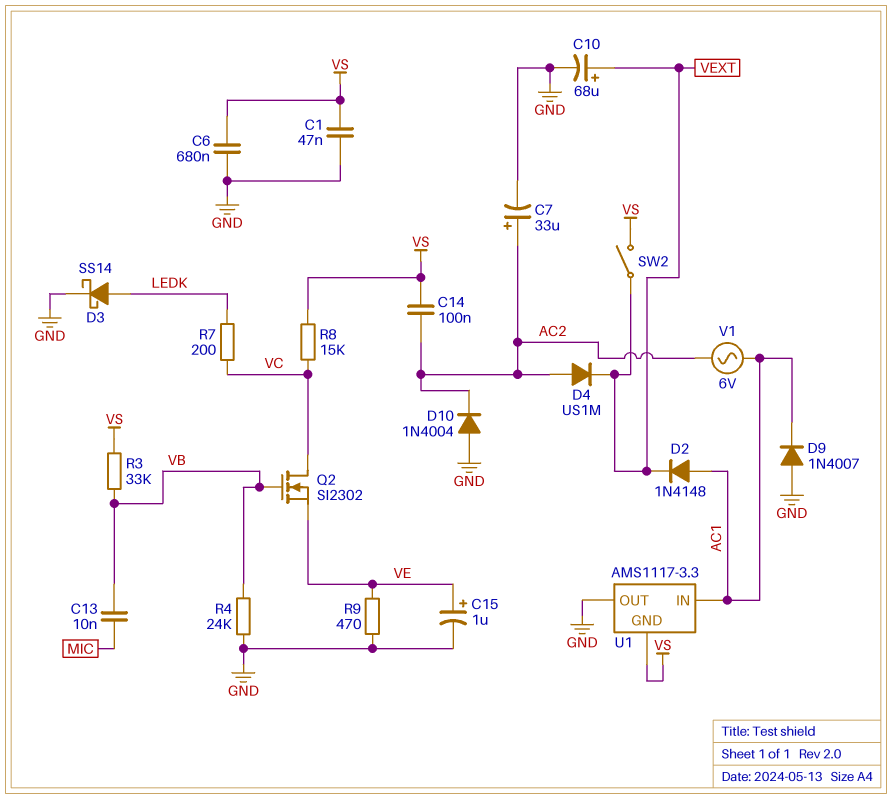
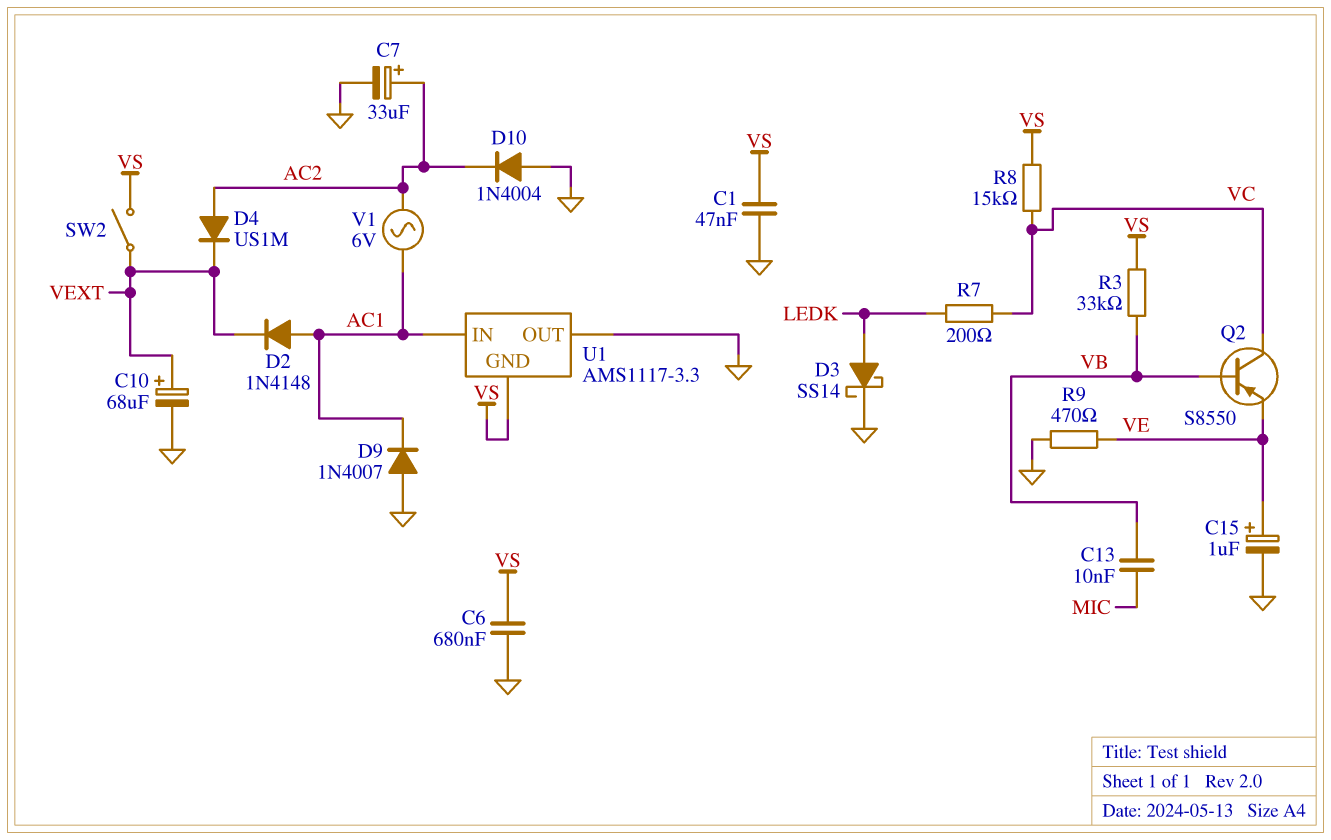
C14: 100nF (AC2, VS) -> none
Q2: NMOS SI2302 (G VB, D VC, S VE) -> PNP S8550 (B VB, C VC, E VE)
R4: 24k (GND, VB) -> none

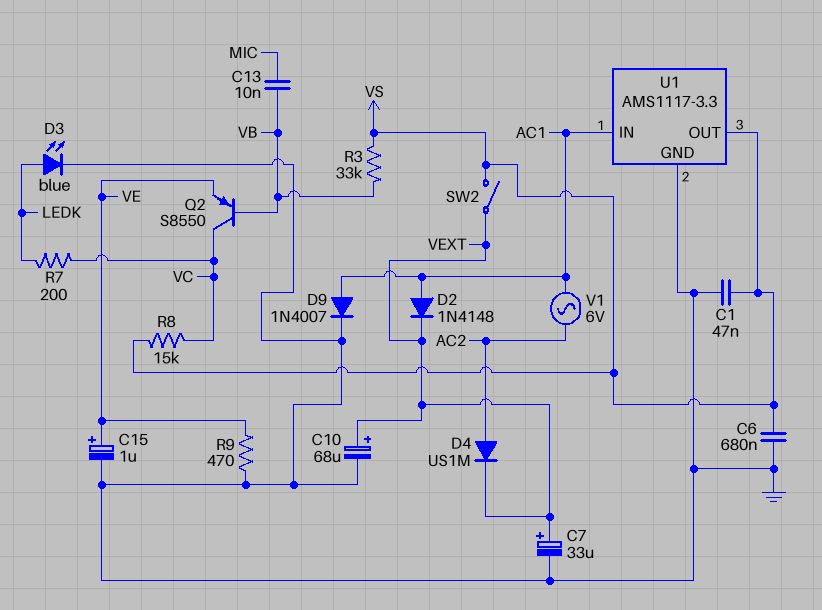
C7: 33uF (plus AC2, minus GND) -> 33uF (plus VEXT, minus GND)
D3: schottky SS14 (A LEDK, K GND) -> LED blue (A LEDK, K GND)
D9: diode 1N4007 (A GND, K AC1) -> diode 1N4007 (A AC1, K GND)
D10: diode 1N4004 (A GND, K AC2) -> none
U1 pin GND: VS -> GND
U1 pin OUT: GND -> VS

